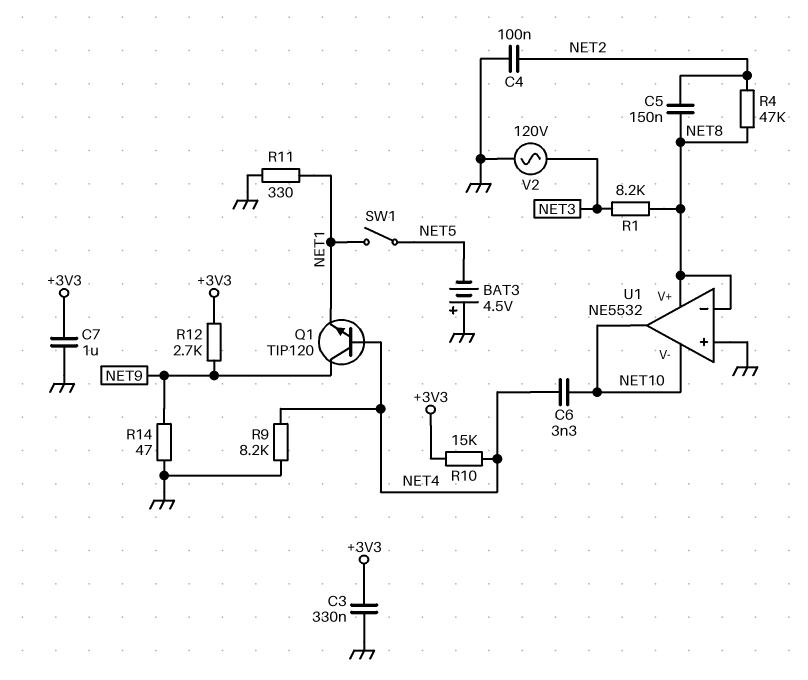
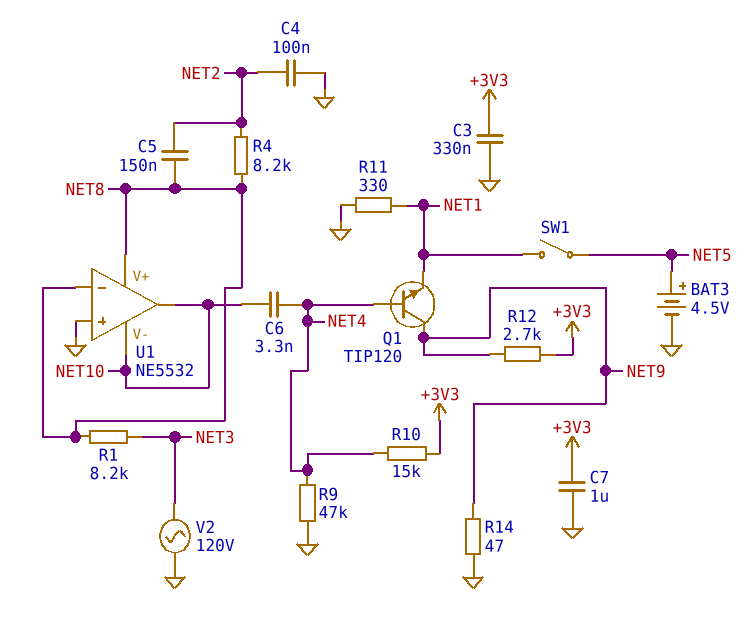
BAT3: 4.5V (plus GND, minus NET5) -> 4.5V (plus NET5, minus GND)
R4: 47k (NET2, NET8) -> 8.2k (NET2, NET8)
R9: 8.2k (GND, NET4) -> 47k (GND, NET4)

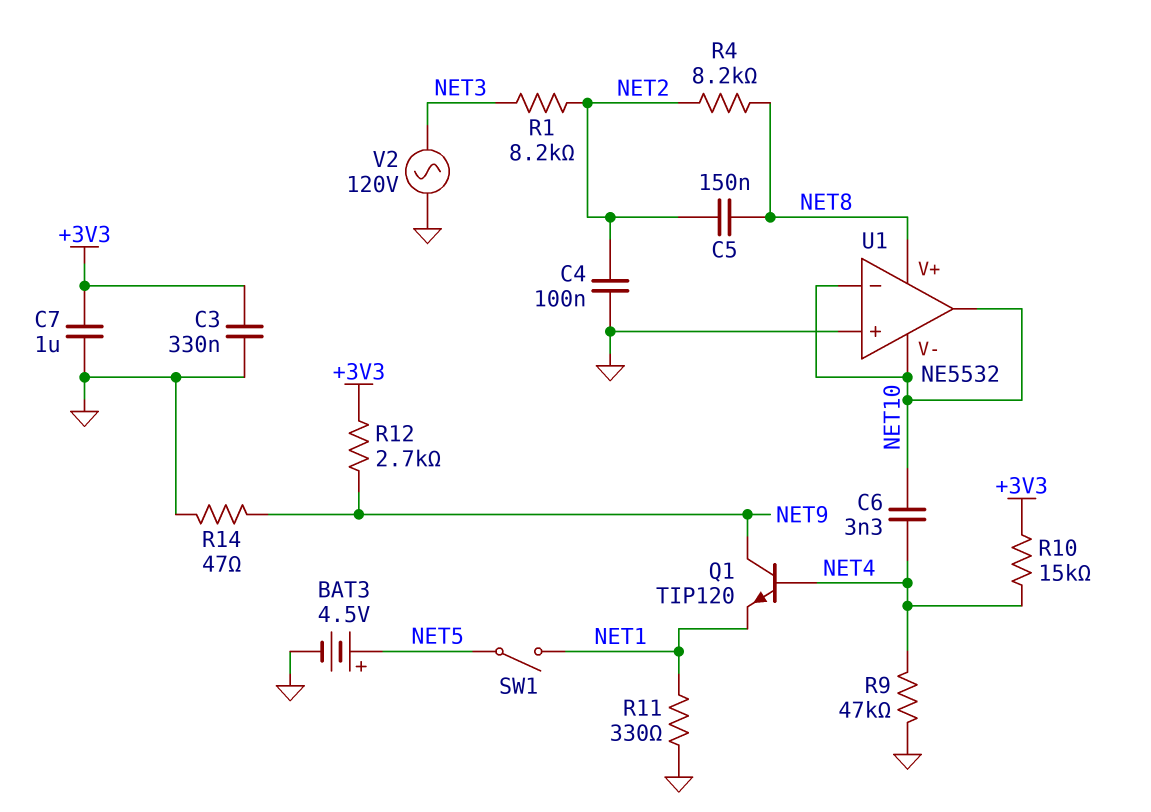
R1: 8.2k (NET3, NET8) -> 8.2k (NET2, NET3)
U1 pin in-: NET8 -> NET10

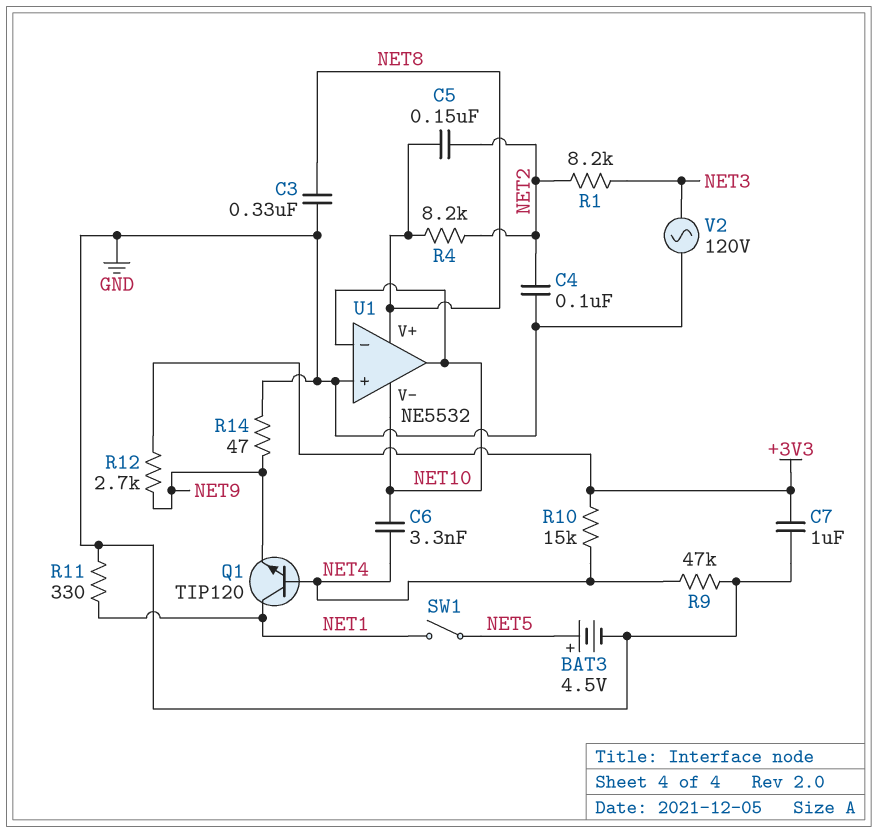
C3: 330nF (+3V3, GND) -> 330nF (GND, NET8)
Q1: NPN TIP120 (B NET4, C NET9, E NET1) -> NPN TIP120 (B NET4, C NET1, E NET9)

